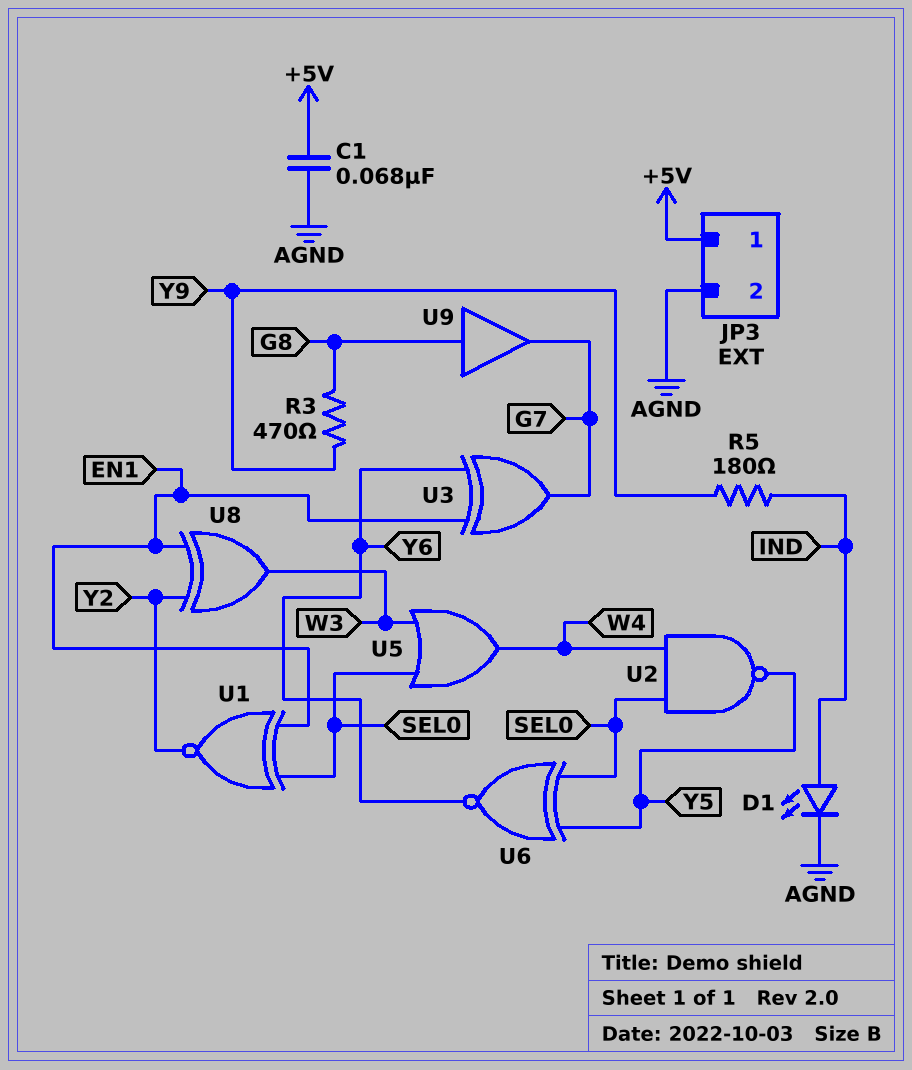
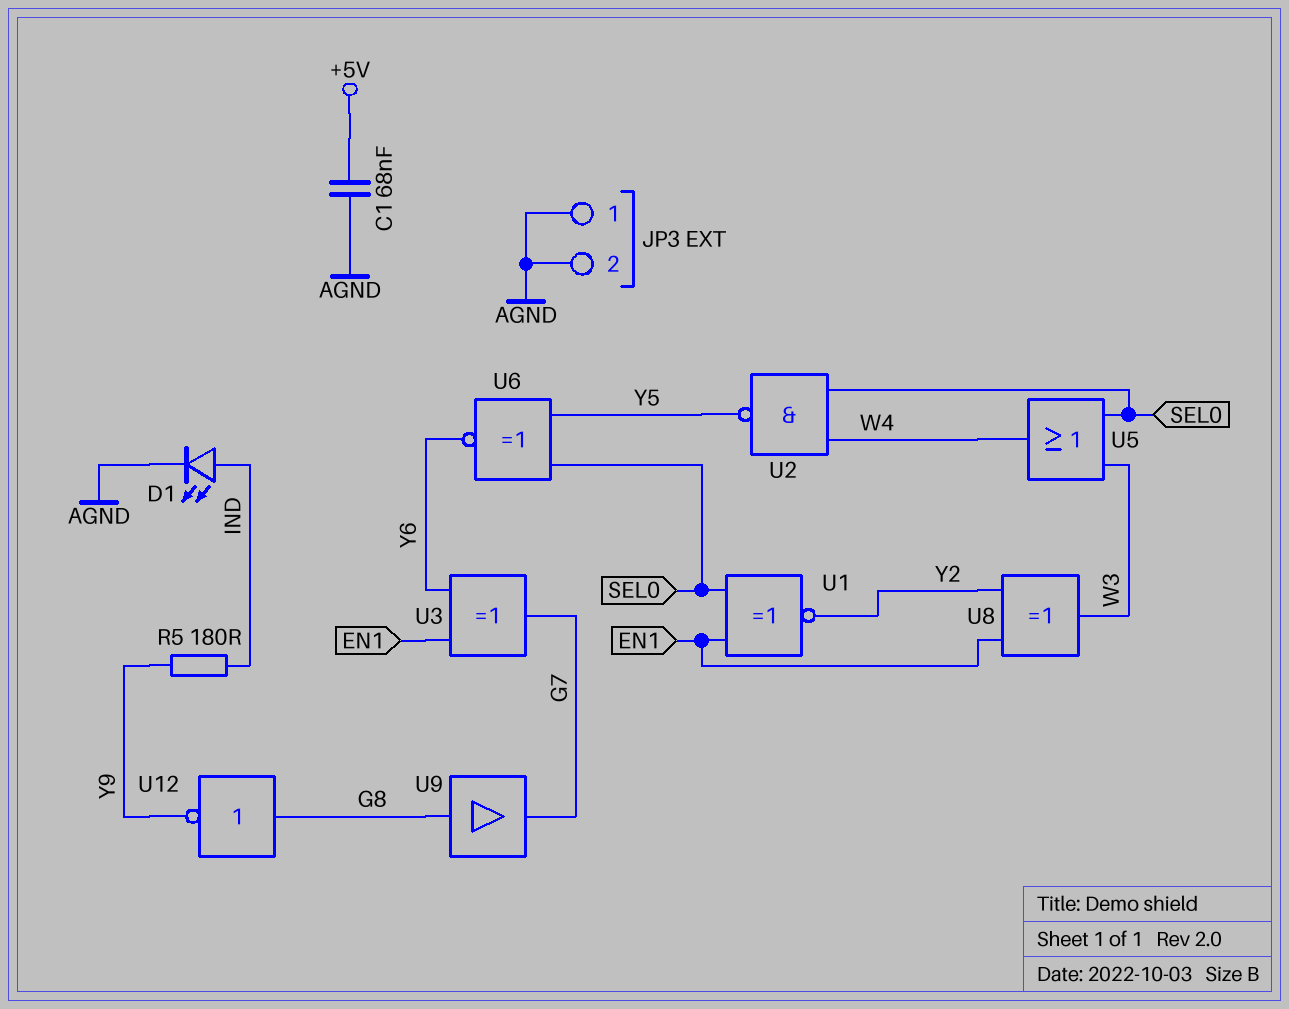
JP3 pin 1: +5V -> AGND
R3: 470 (G8, Y9) -> none
U12: none -> NOT (in G8, out Y9)

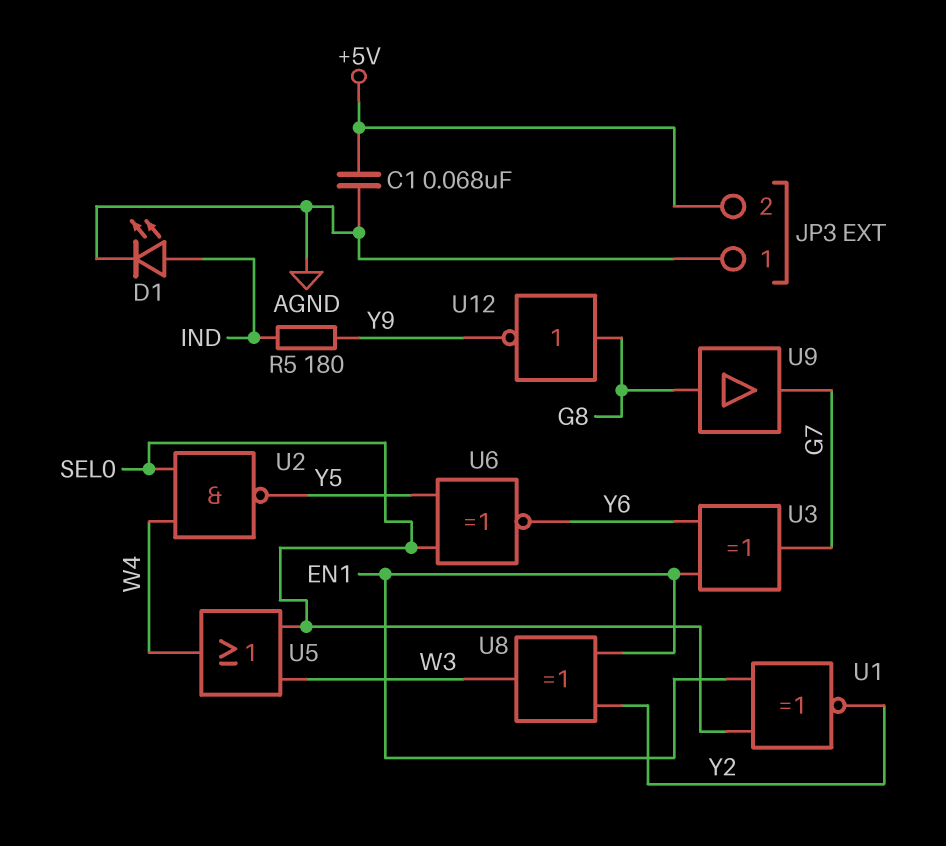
JP3 pin 2: AGND -> +5V

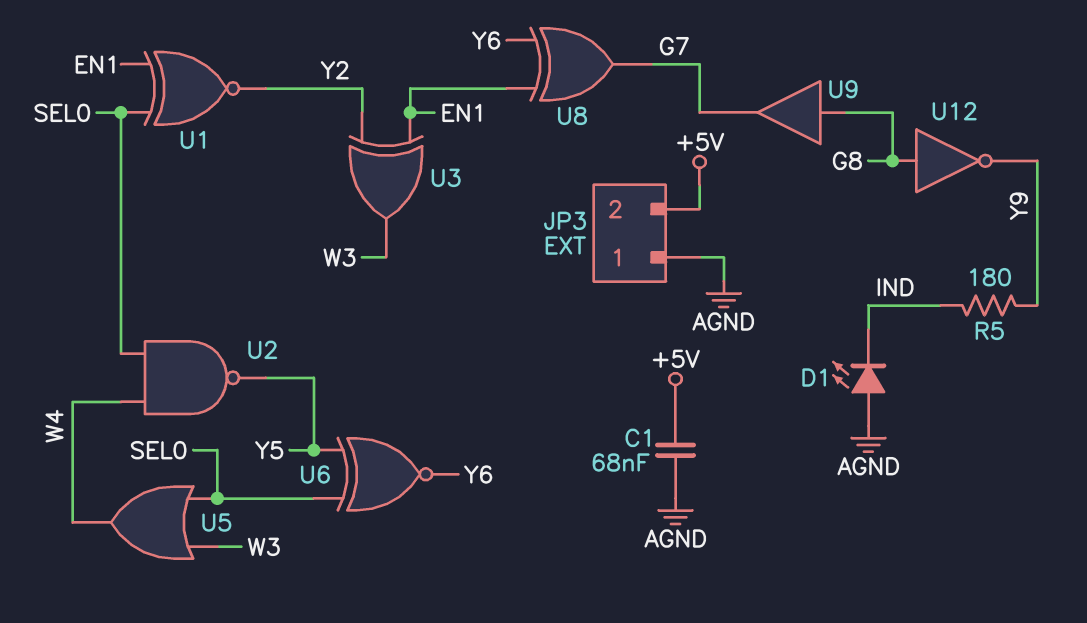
D1: LED (A IND, K AGND) -> LED (A AGND, K IND)
U3: XOR (in EN1, in Y6, out G7) -> XOR (in EN1, in Y2, out W3)
U8: XOR (in EN1, in Y2, out W3) -> XOR (in EN1, in Y6, out G7)

